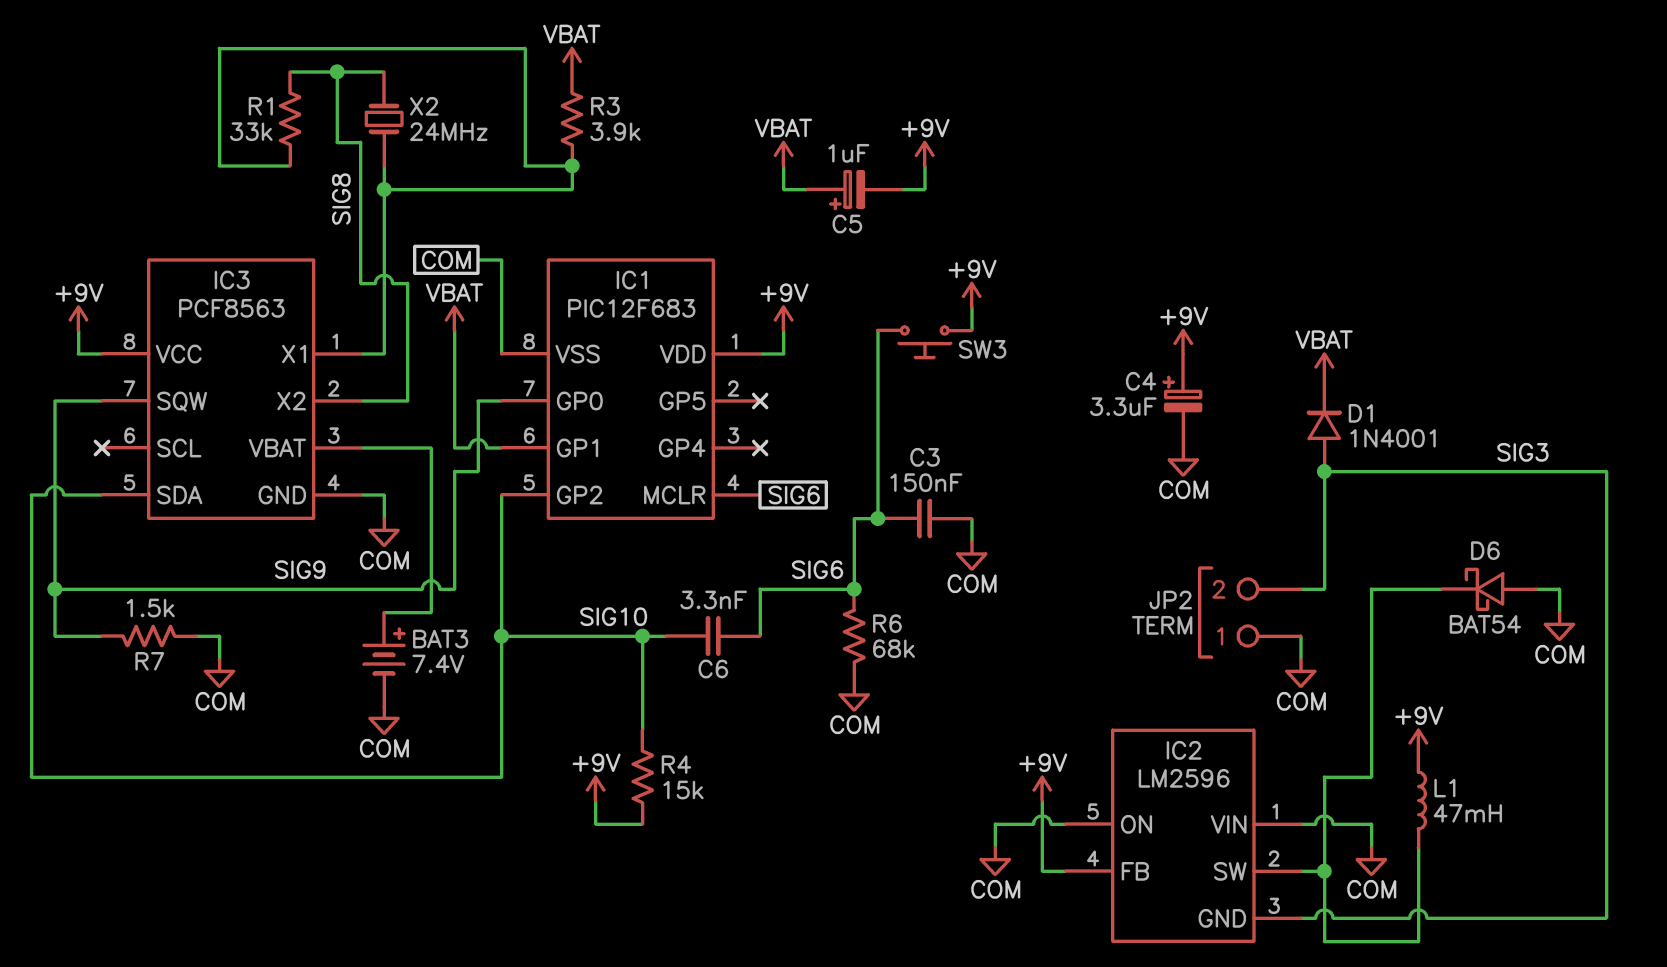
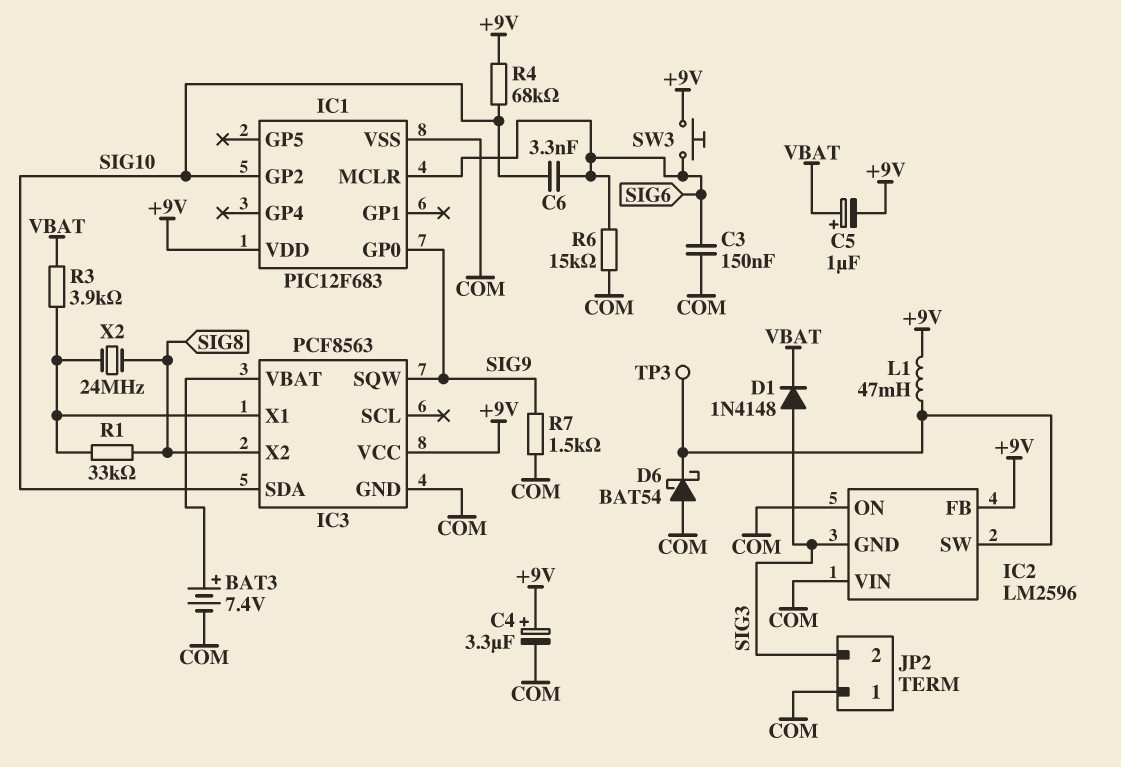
D1: diode 1N4001 (A SIG3, K VBAT) -> diode 1N4148 (A SIG3, K VBAT)
IC1 pin GP1: VBAT -> none
R4: 15k (+9V, SIG10) -> 68k (+9V, SIG10)
R6: 68k (COM, SIG6) -> 15k (COM, SIG6)
TP3: none -> test point (IC2/SW)

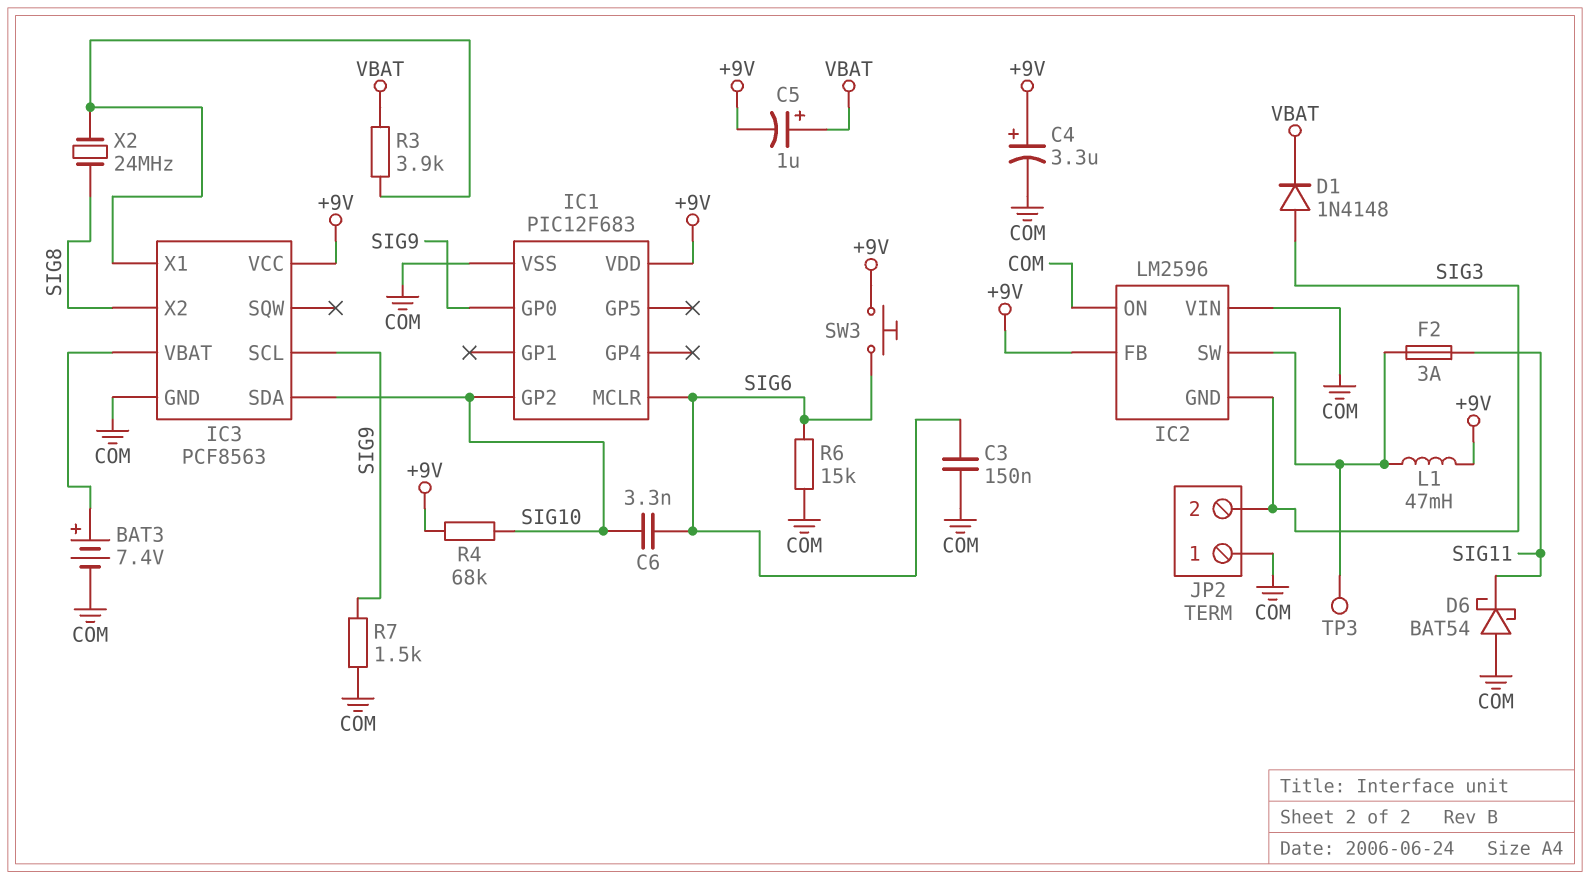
D6: schottky BAT54 (A COM, K IC2/SW) -> schottky BAT54 (A COM, K SIG11)
F2: none -> 3A (IC2/SW, SIG11)
IC3 pin SCL: none -> SIG9
IC3 pin SQW: SIG9 -> none
R1: 33k (IC3/X1, SIG8) -> none

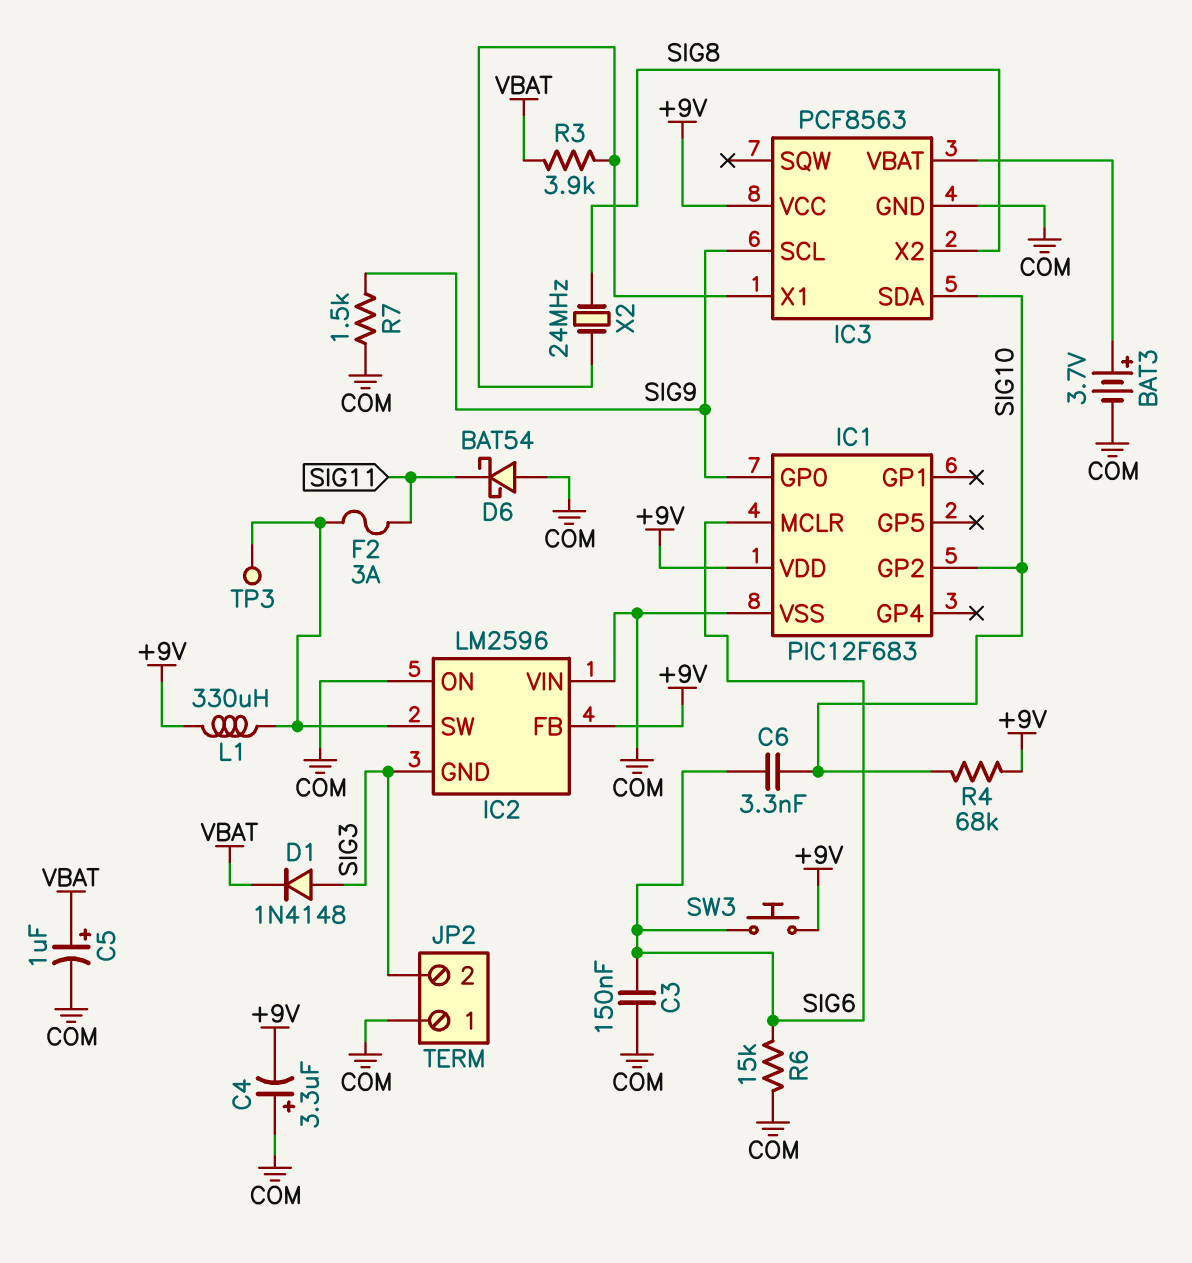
BAT3: 7.4V (plus IC3/VBAT, minus COM) -> 3.7V (plus IC3/VBAT, minus COM)
C4: 3.3uF (plus +9V, minus COM) -> 3.3uF (plus COM, minus +9V)
C5: 1uF (plus VBAT, minus +9V) -> 1uF (plus VBAT, minus COM)
L1: 47mH (+9V, IC2/SW) -> 330uH (+9V, IC2/SW)

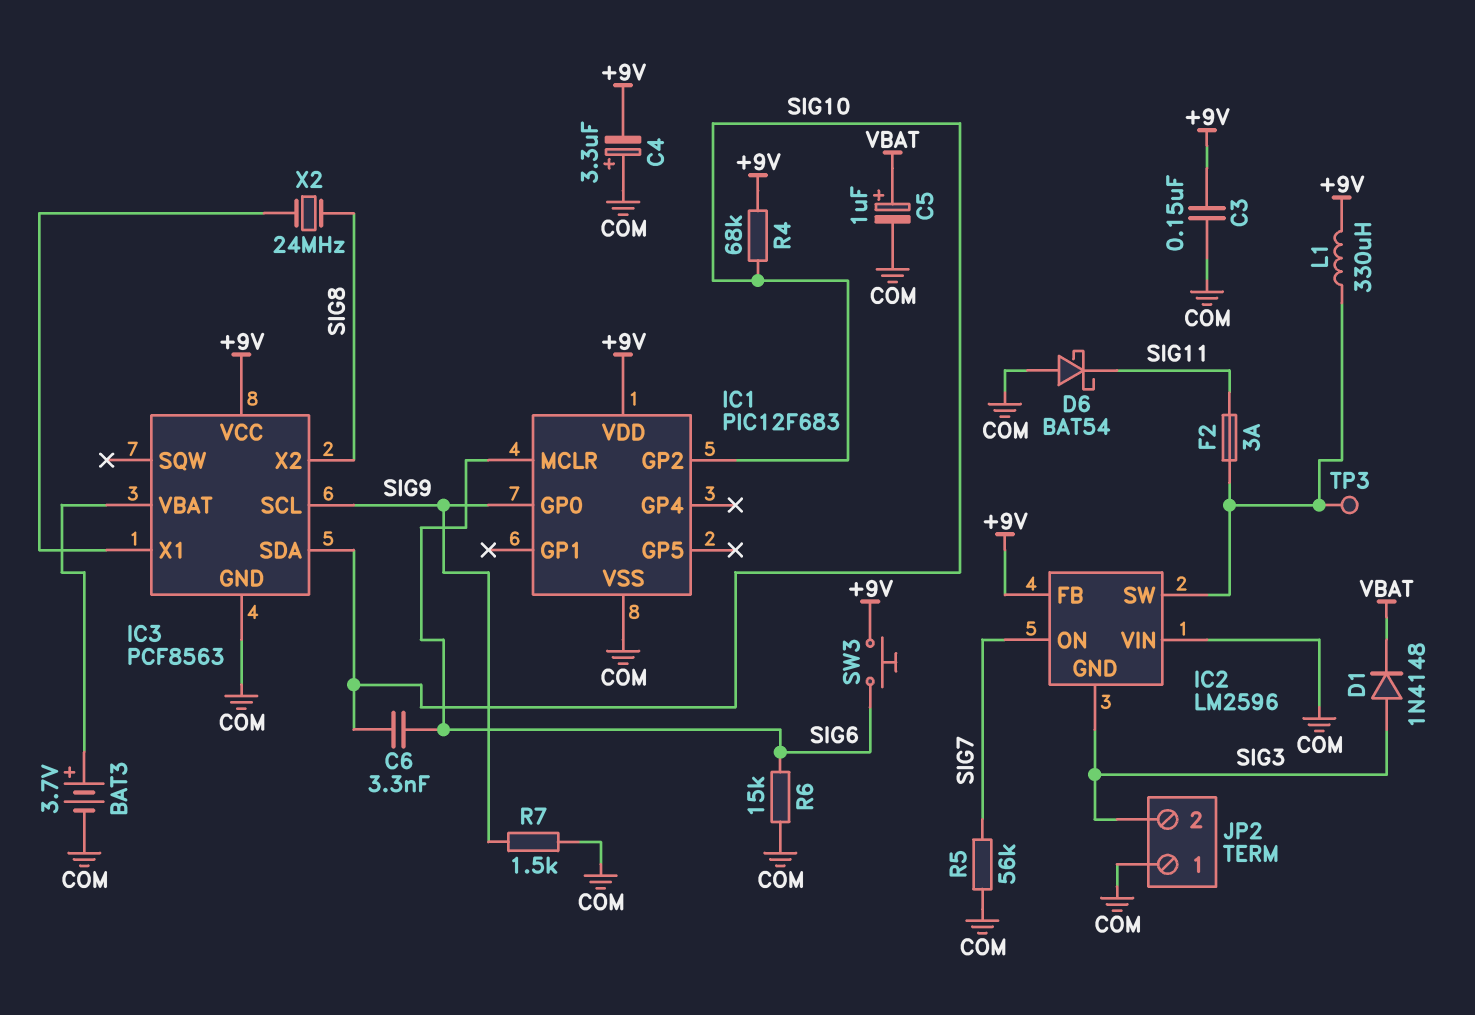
C3: 150nF (COM, SIG6) -> 150nF (+9V, COM)
IC2 pin ON: COM -> SIG7
R3: 3.9k (IC3/X1, VBAT) -> none
R5: none -> 56k (COM, SIG7)

